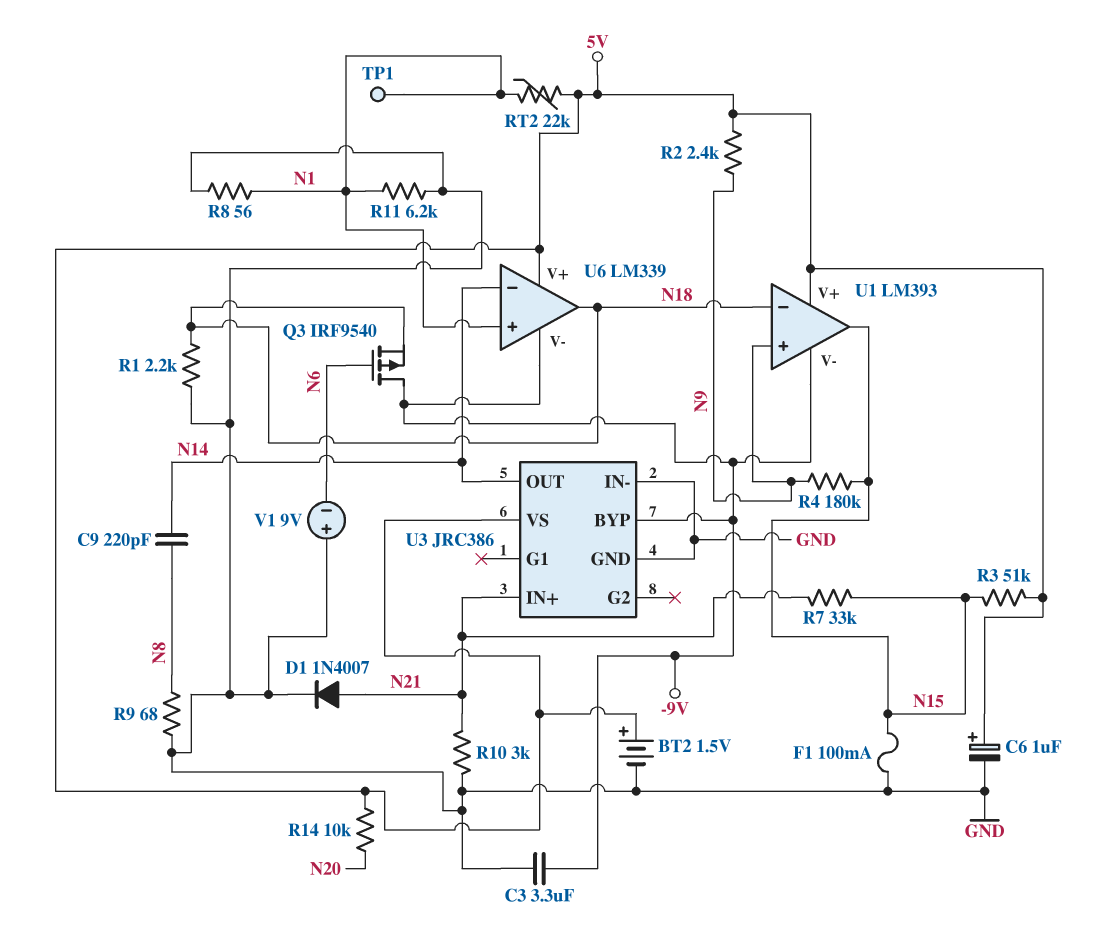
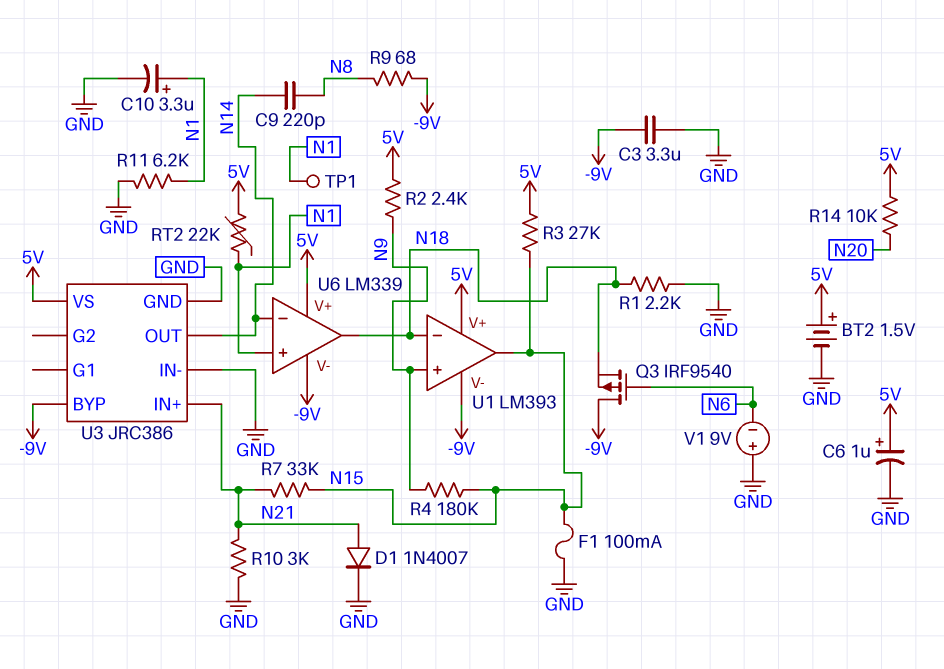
C10: none -> 3.3uF (plus N1, minus GND)
R3: 51k (5V, N15) -> 27k (5V, N15)
R8: 56 (GND, N1) -> none
R9: 68 (GND, N8) -> 68 (-9V, N8)

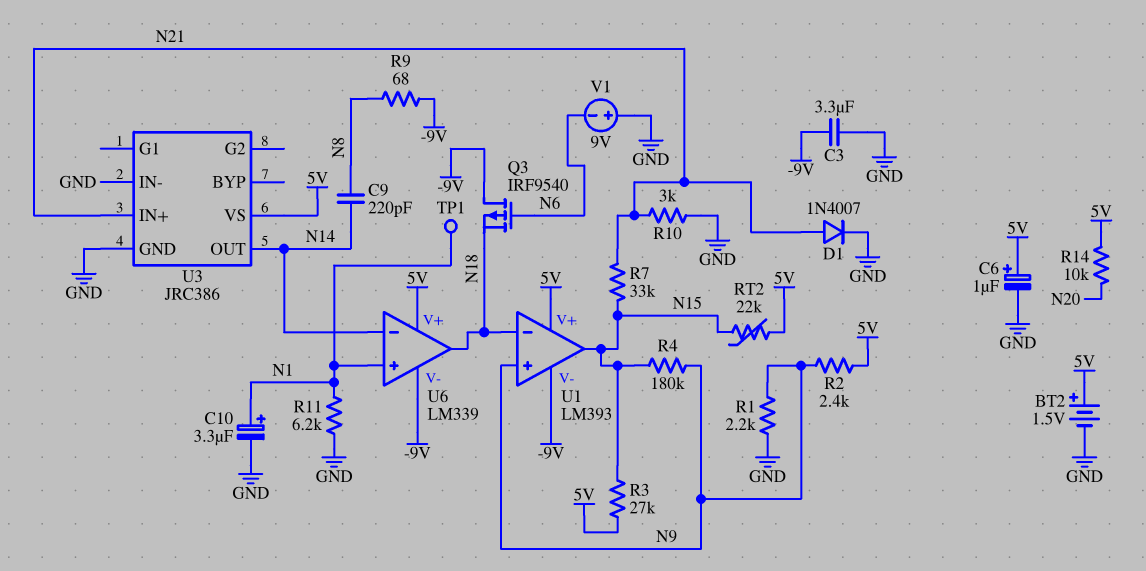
F1: 100mA (GND, N15) -> none
R1: 2.2k (GND, N18) -> 2.2k (GND, N9)
RT2: 22k (5V, N1) -> 22k (5V, N15)
U3 pin BYP: -9V -> none

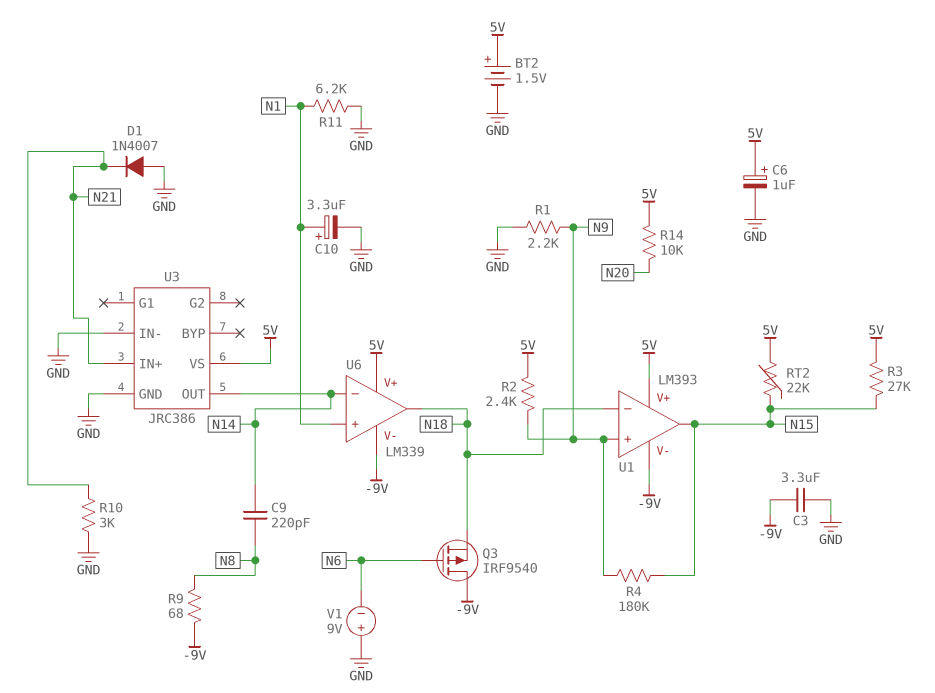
D1: diode 1N4007 (A N21, K GND) -> diode 1N4007 (A GND, K N21)
R7: 33k (N15, N21) -> none
TP1: test point (N1) -> none

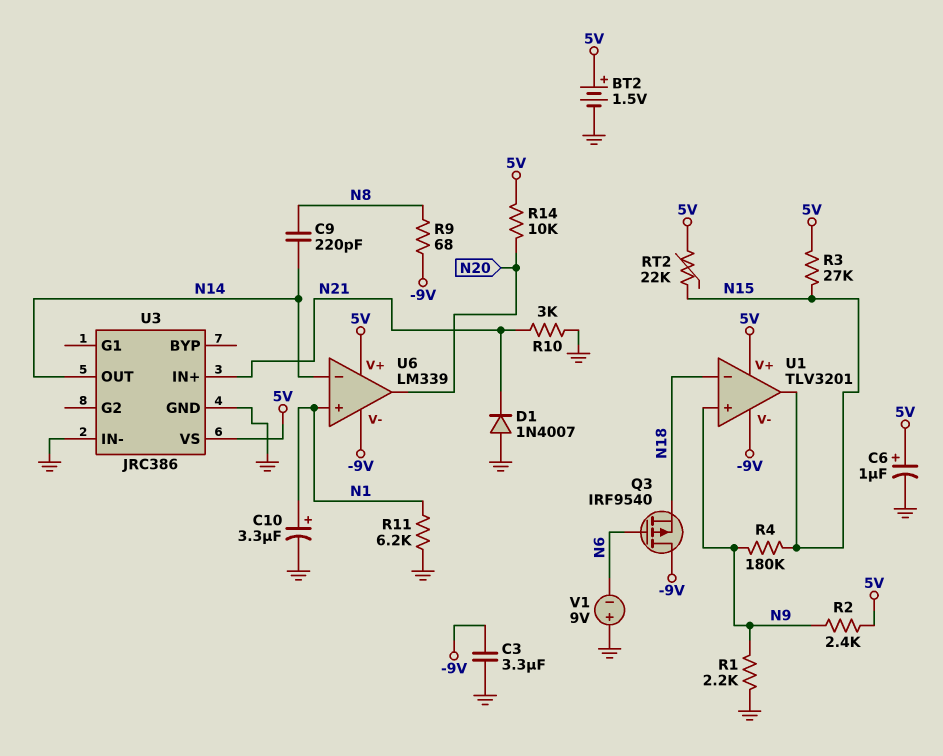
U1: LM393 -> TLV3201
U6 pin out: N18 -> N20

